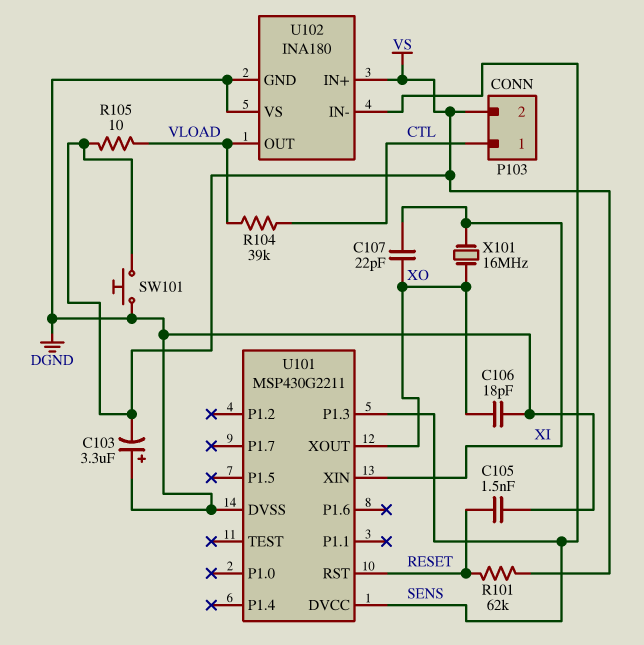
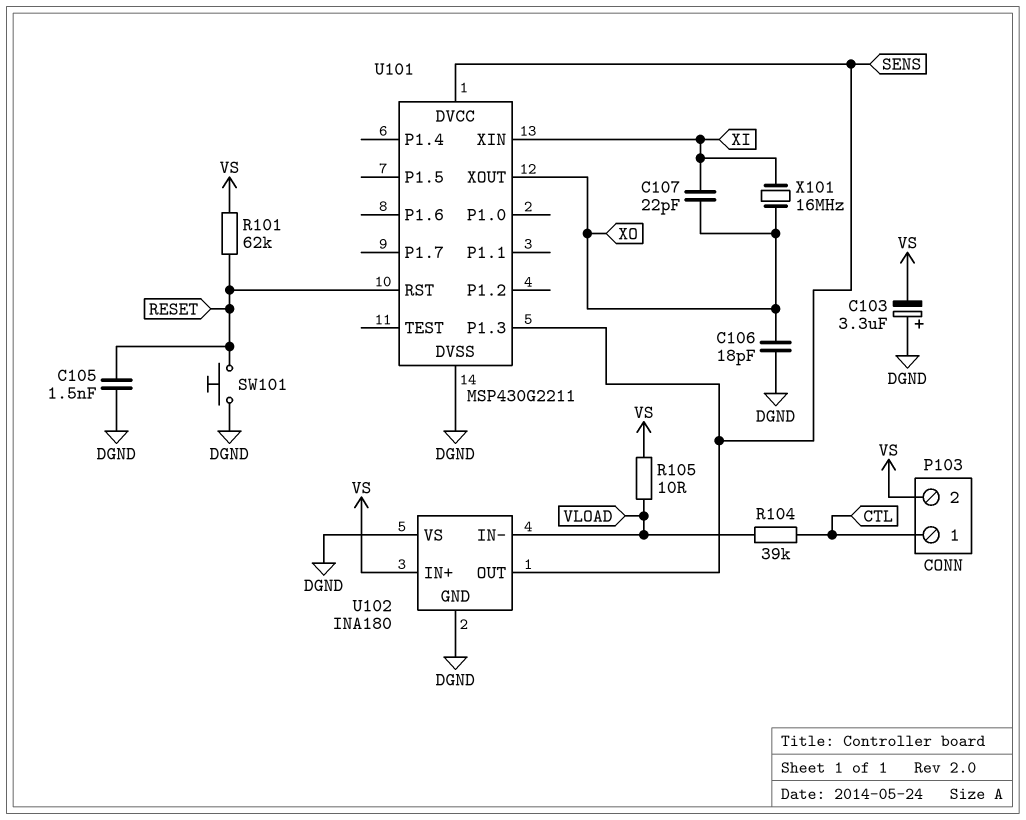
SW101: button (DGND, VS) -> button (DGND, RESET)
U102 pin IN-: SENS -> VLOAD
U102 pin OUT: VLOAD -> SENS

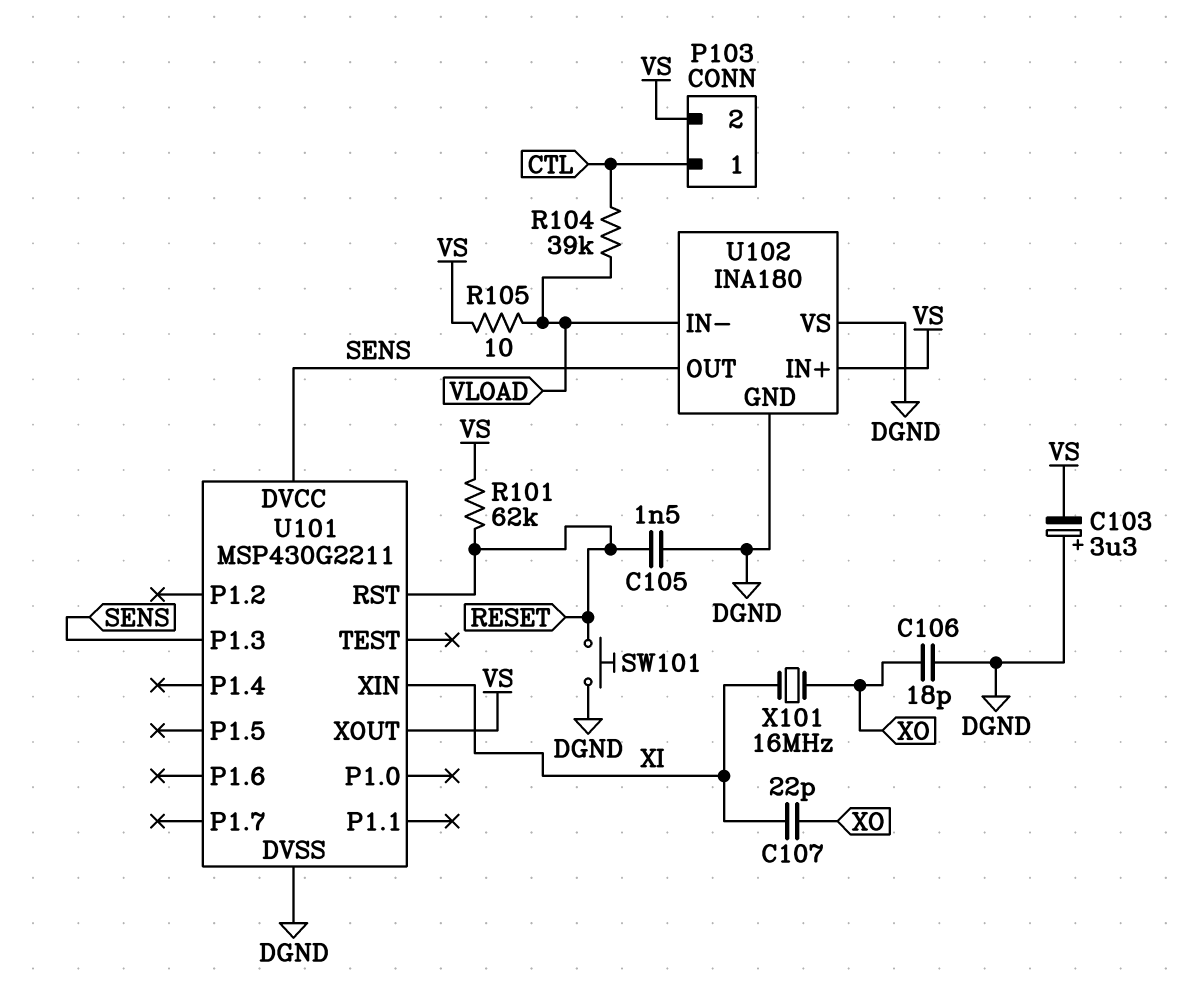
U101 pin XOUT: XO -> VS

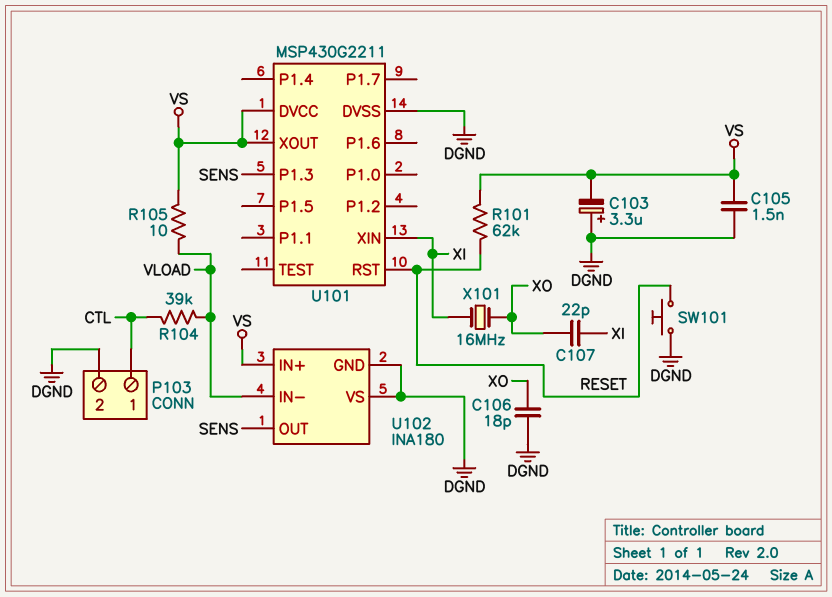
C105: 1.5nF (DGND, RESET) -> 1.5nF (DGND, VS)
P103 pin 2: VS -> DGND
U101 pin DVCC: SENS -> VS

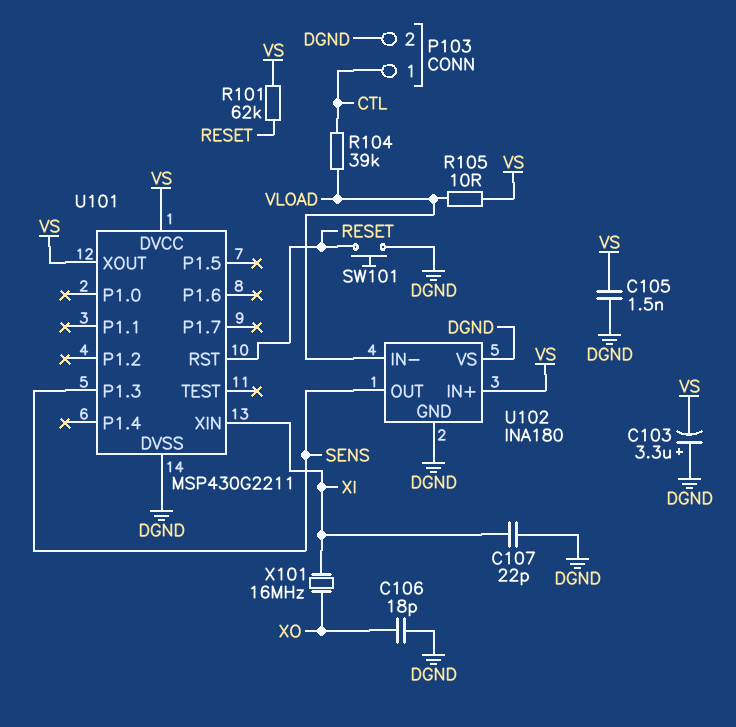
C107: 22pF (XI, XO) -> 22pF (DGND, XI)

